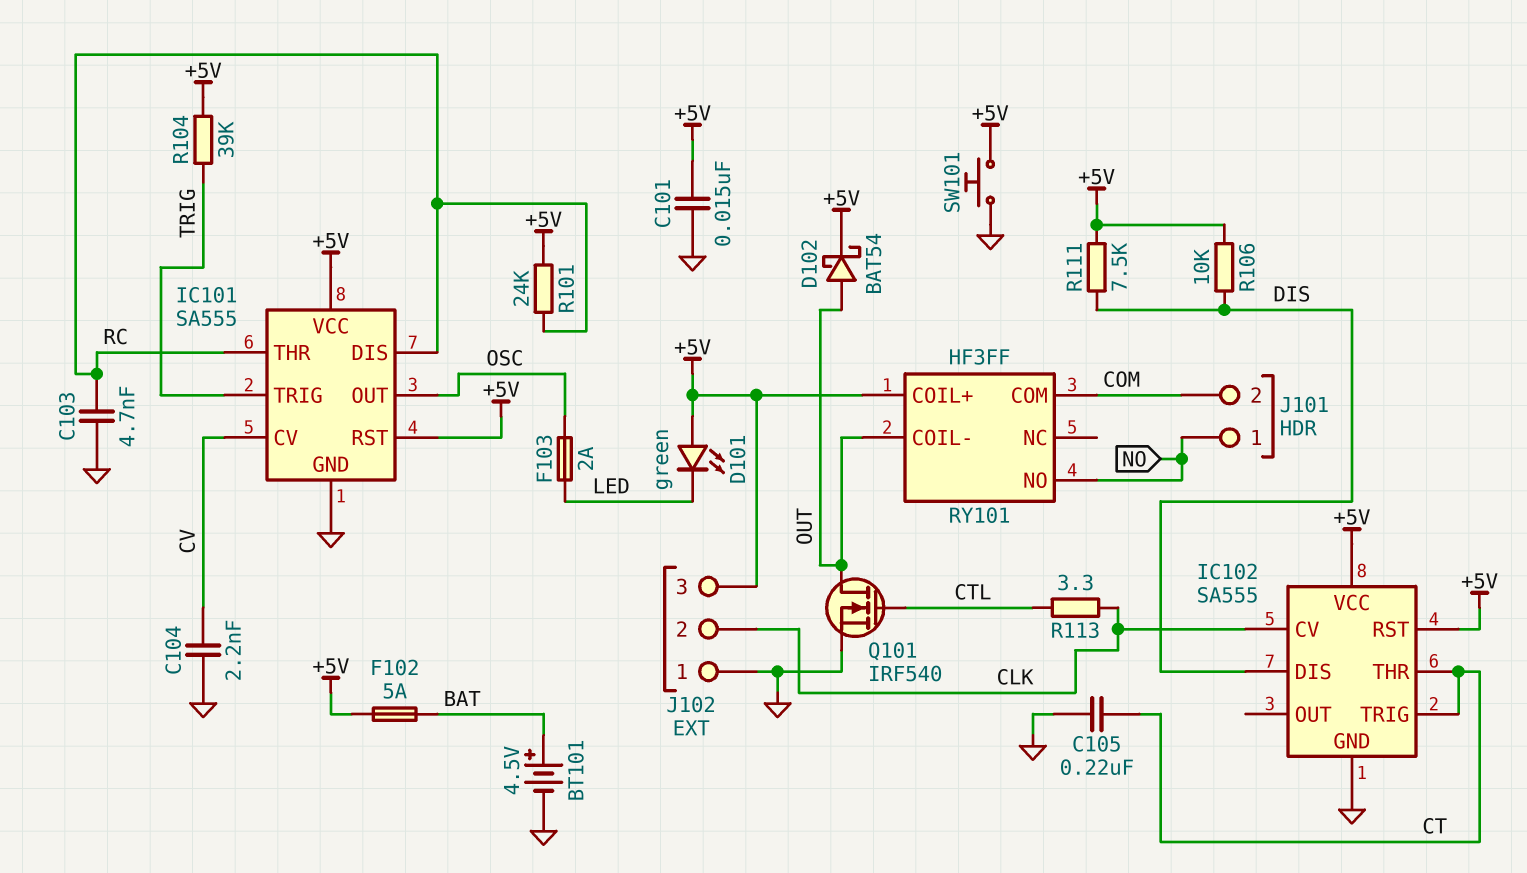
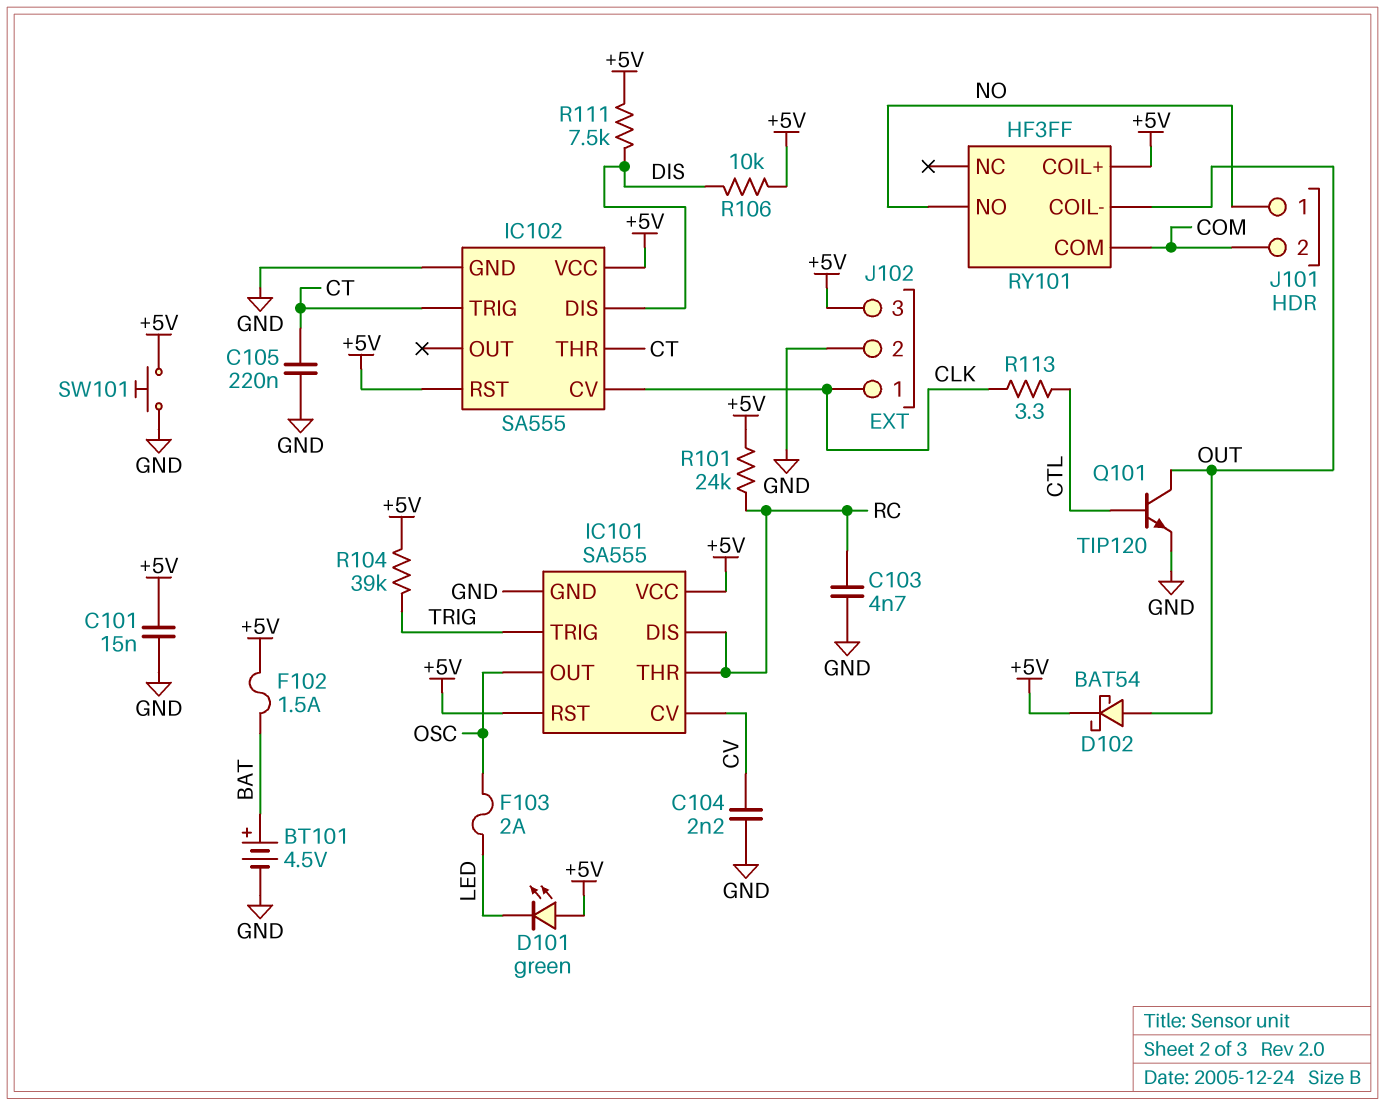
F102: 5A (+5V, BAT) -> 1.5A (+5V, BAT)
J102 pin 1: GND -> CLK
J102 pin 2: CLK -> GND
Q101: NMOS IRF540 (G CTL, D OUT, S GND) -> NPN TIP120 (B CTL, C OUT, E GND)

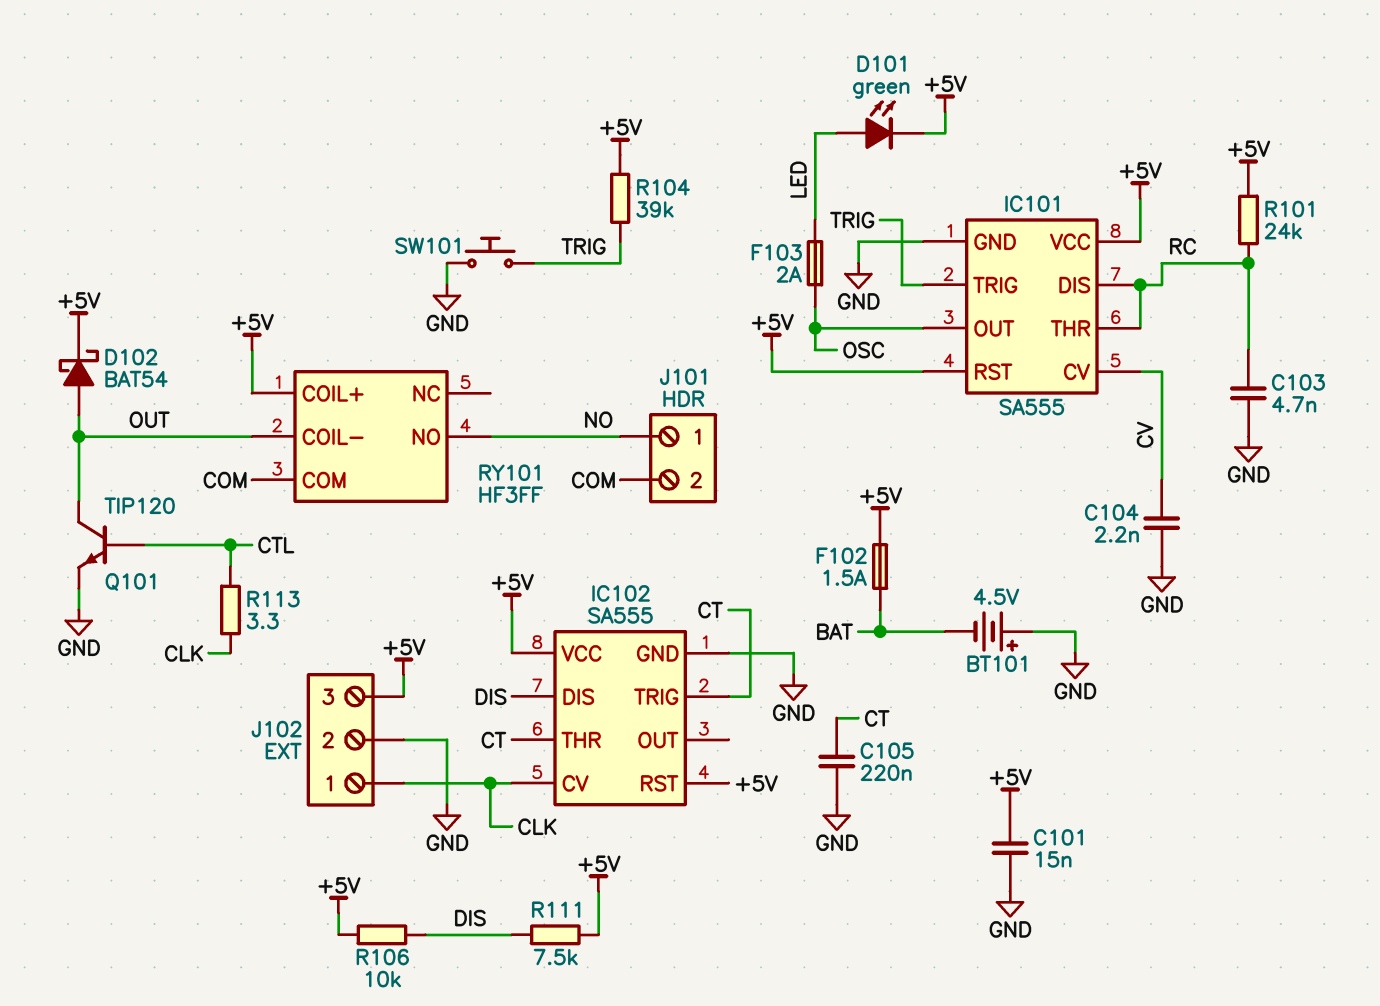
BT101: 4.5V (plus BAT, minus GND) -> 4.5V (plus GND, minus BAT)
D101: LED green (A +5V, K LED) -> LED green (A LED, K +5V)
SW101: button (+5V, GND) -> button (GND, TRIG)

